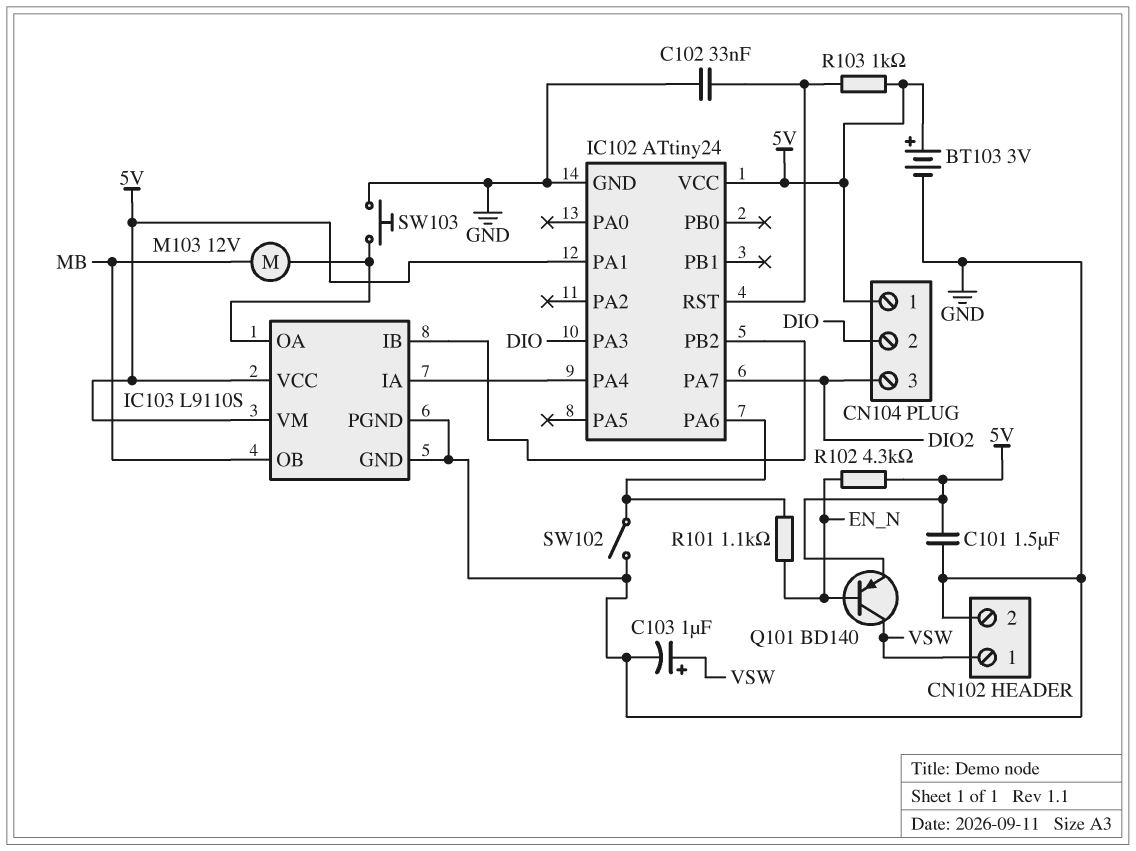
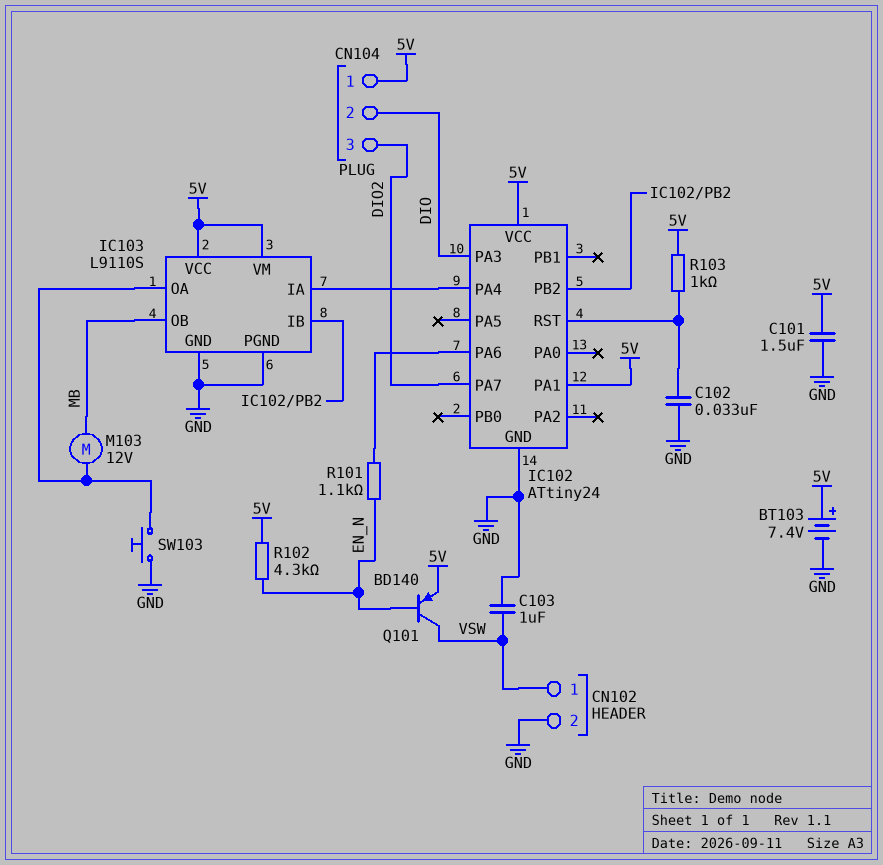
BT103: 3V (plus 5V, minus GND) -> 7.4V (plus 5V, minus GND)
C103: 1uF (plus VSW, minus GND) -> 1uF (GND, VSW)
SW102: switch (GND, IC102/PA6) -> none

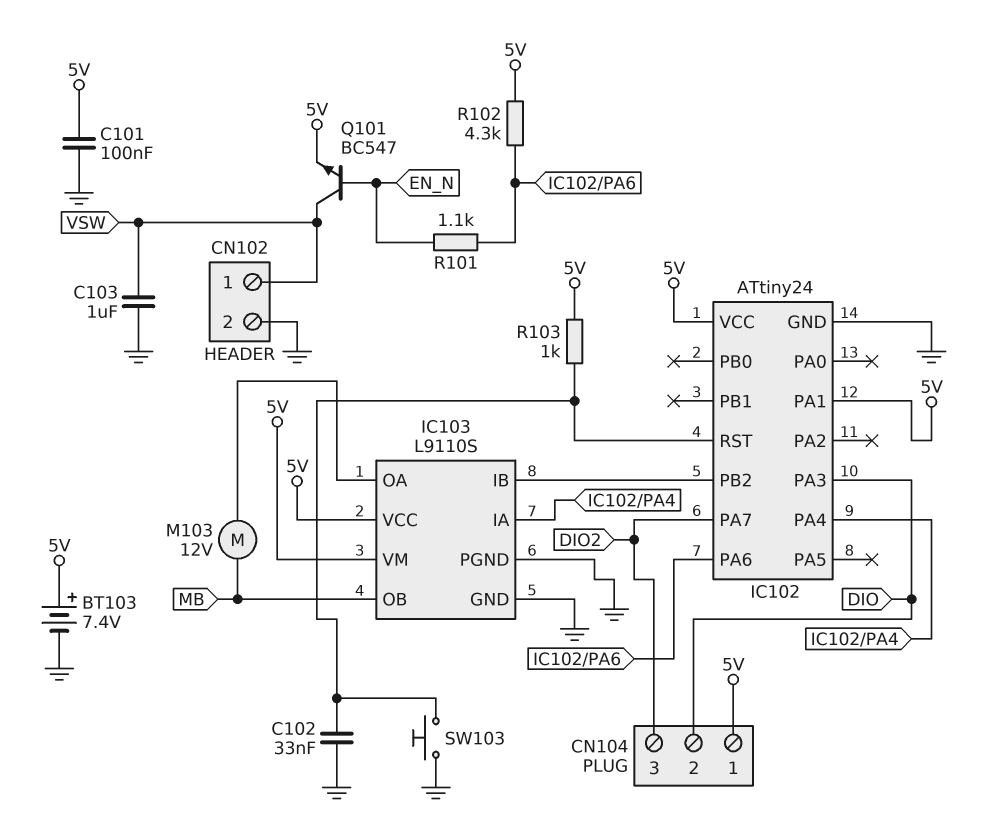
C101: 1.5uF (5V, GND) -> 100nF (5V, GND)
Q101: PNP BD140 (B EN_N, C VSW, E 5V) -> NPN BC547 (B EN_N, C VSW, E 5V)
R102: 4.3k (5V, EN_N) -> 4.3k (5V, IC102/PA6)
SW103: button (GND, IC103/OA) -> button (GND, IC102/RST)

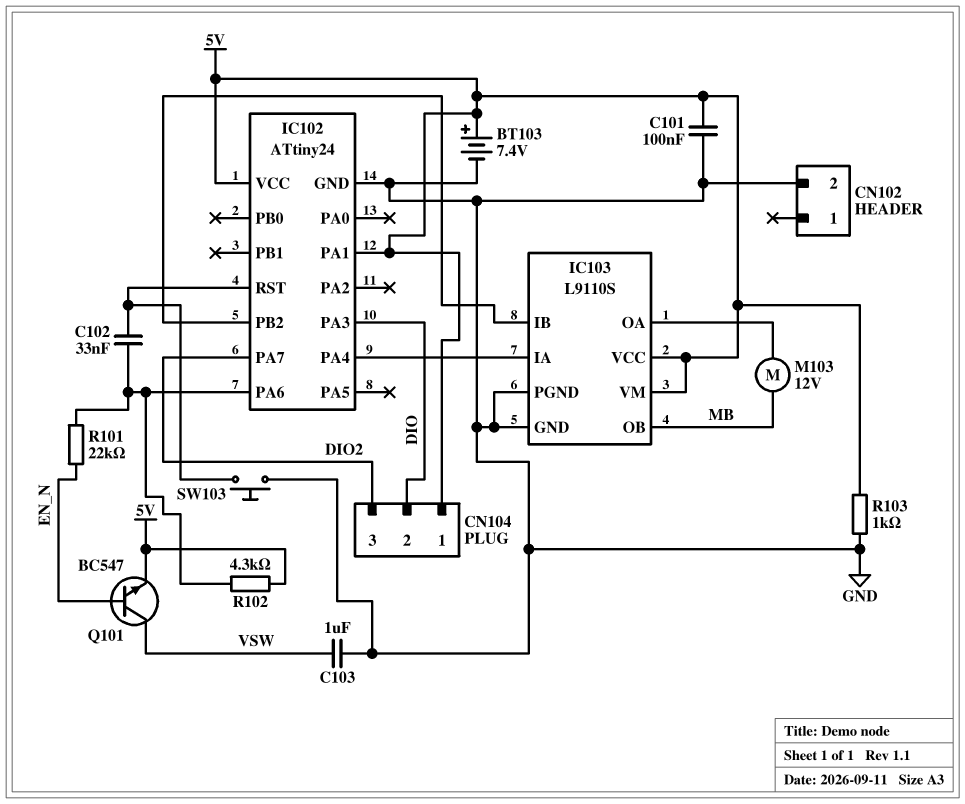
C102: 33nF (GND, IC102/RST) -> 33nF (IC102/PA6, IC102/RST)
CN102 pin 1: VSW -> none
R101: 1.1k (EN_N, IC102/PA6) -> 22k (EN_N, IC102/PA6)
R103: 1k (5V, IC102/RST) -> 1k (5V, GND)

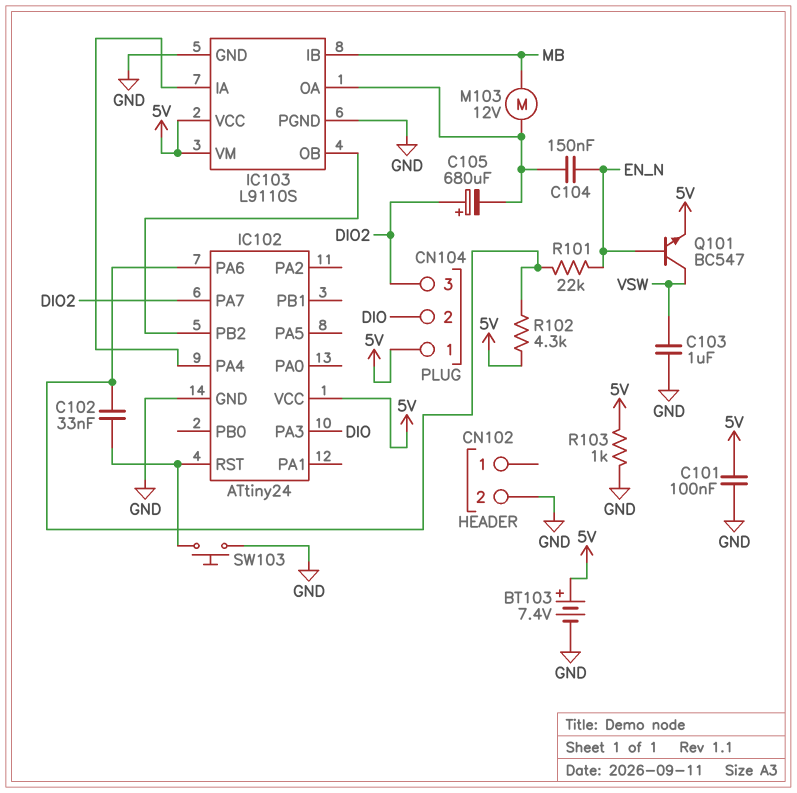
C104: none -> 150nF (EN_N, IC103/OA)
C105: none -> 680uF (plus DIO2, minus IC103/OA)
IC102 pin PA1: 5V -> none
IC103 pin IB: IC102/PB2 -> MB
IC103 pin OB: MB -> IC102/PB2

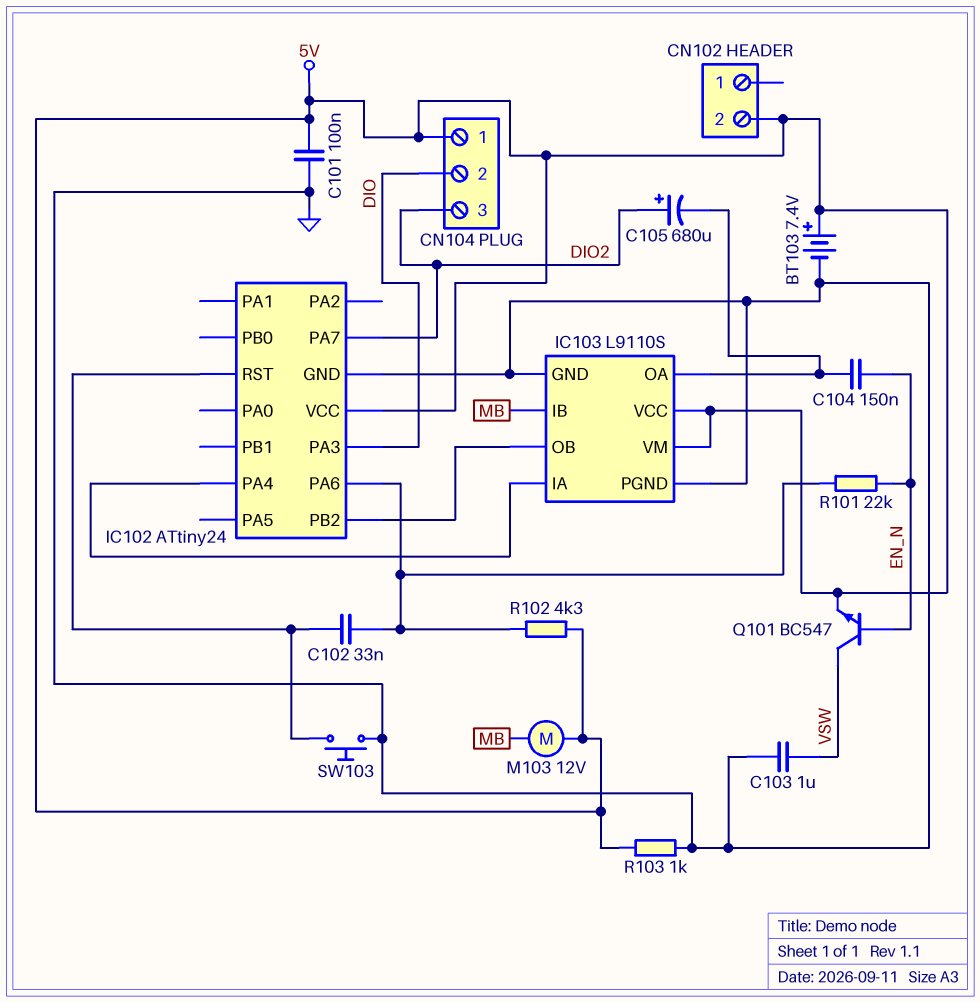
CN102 pin 2: GND -> 5V
M103: motor 12V (IC103/OA, MB) -> motor 12V (5V, MB)

